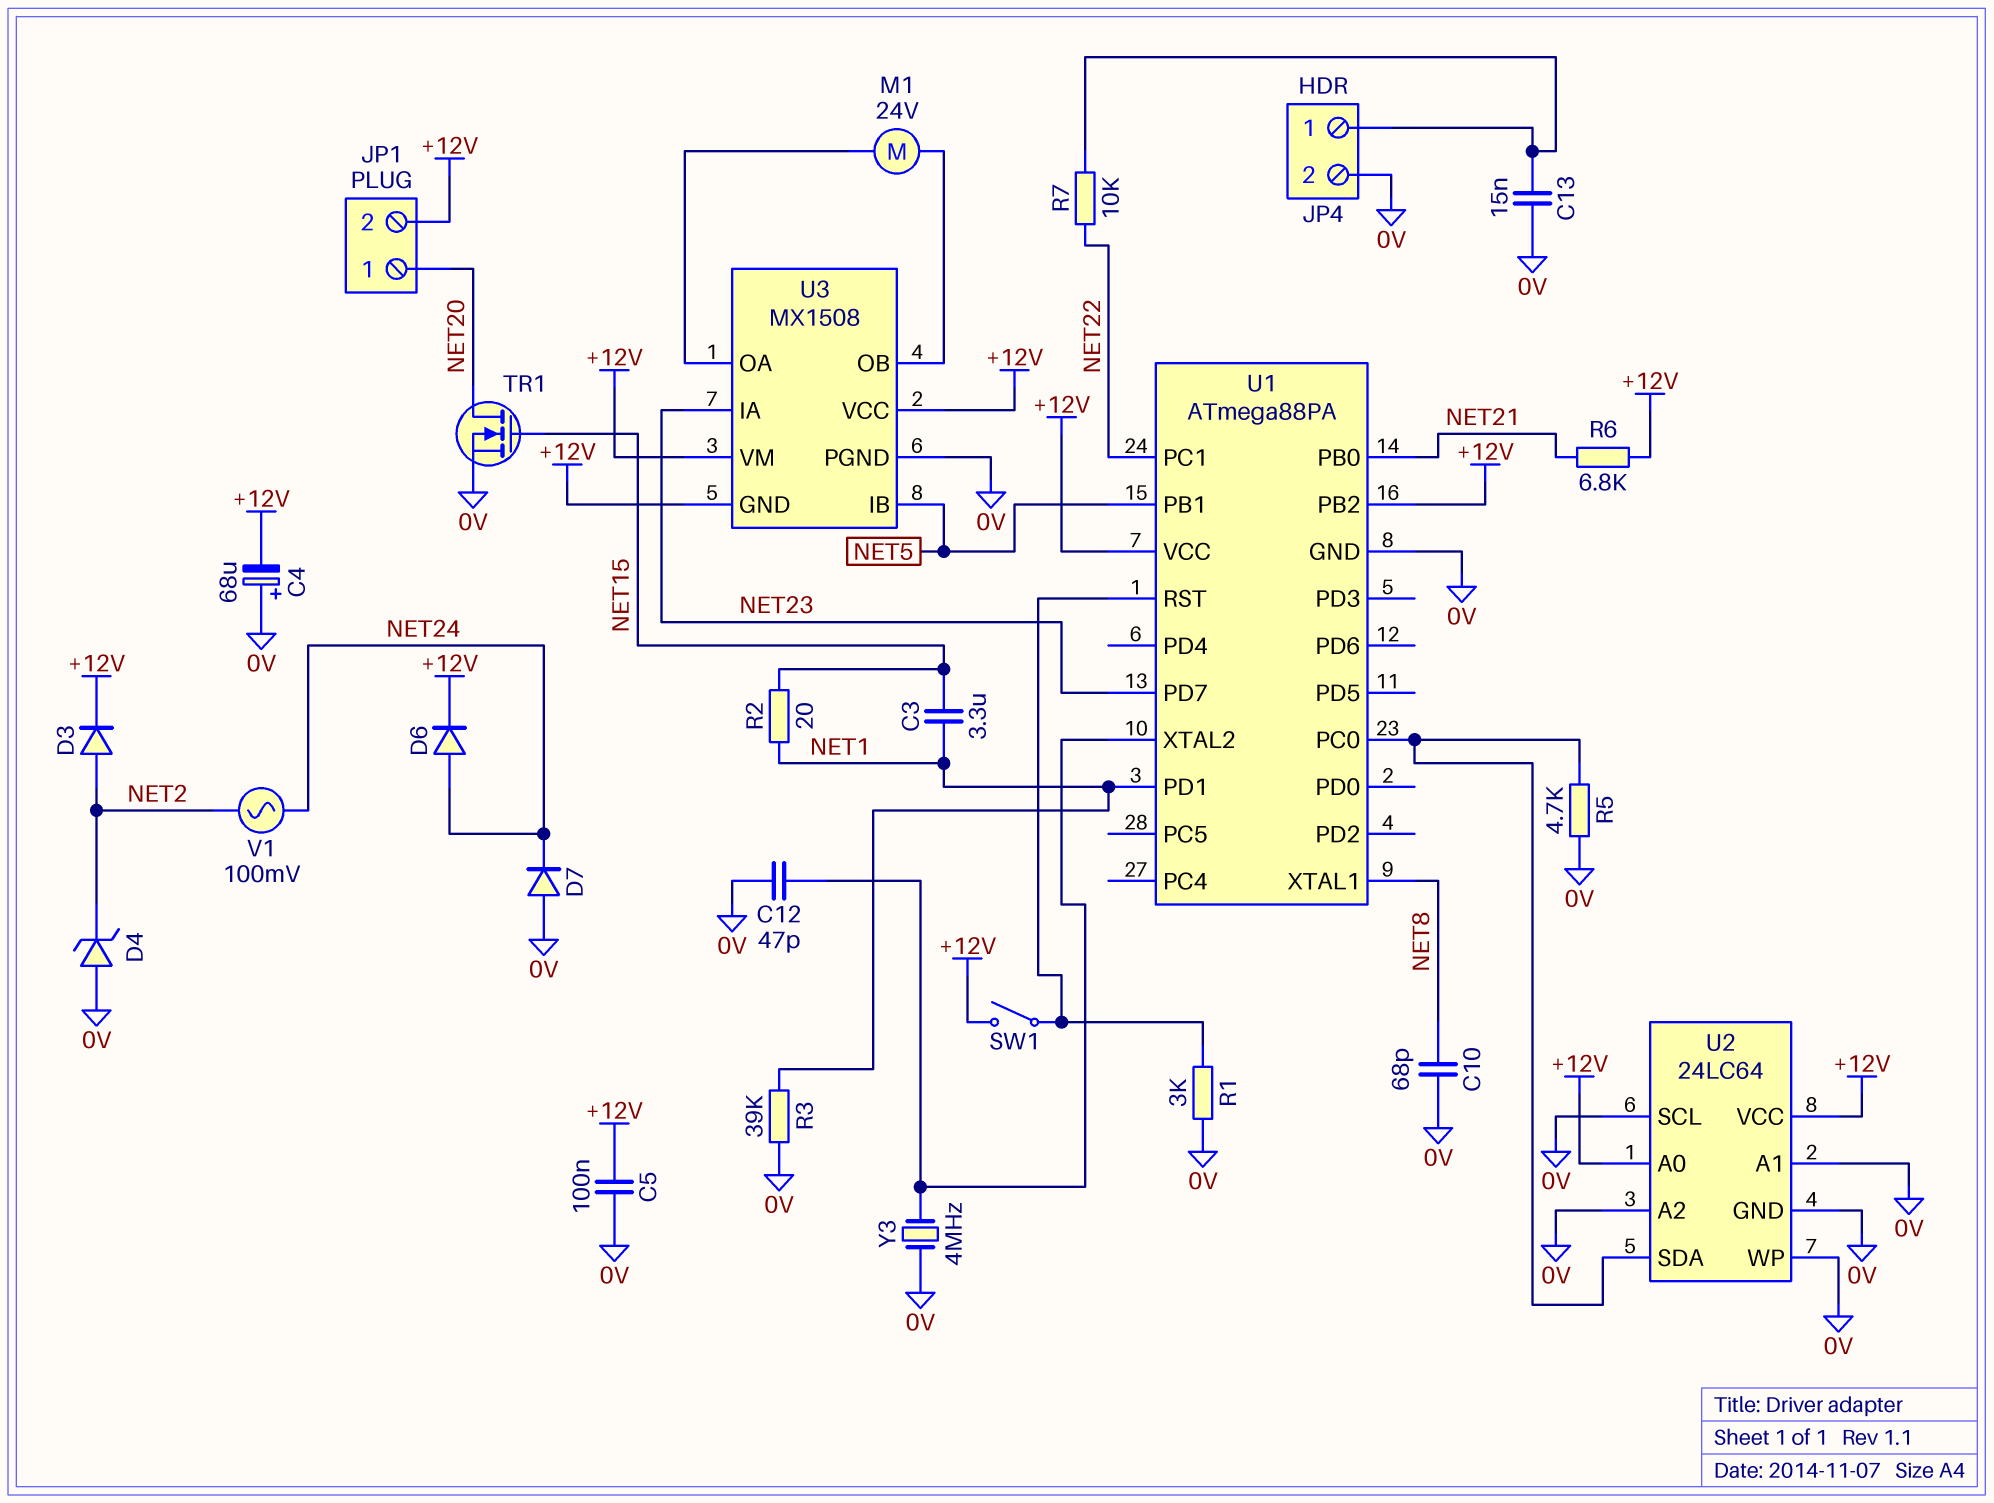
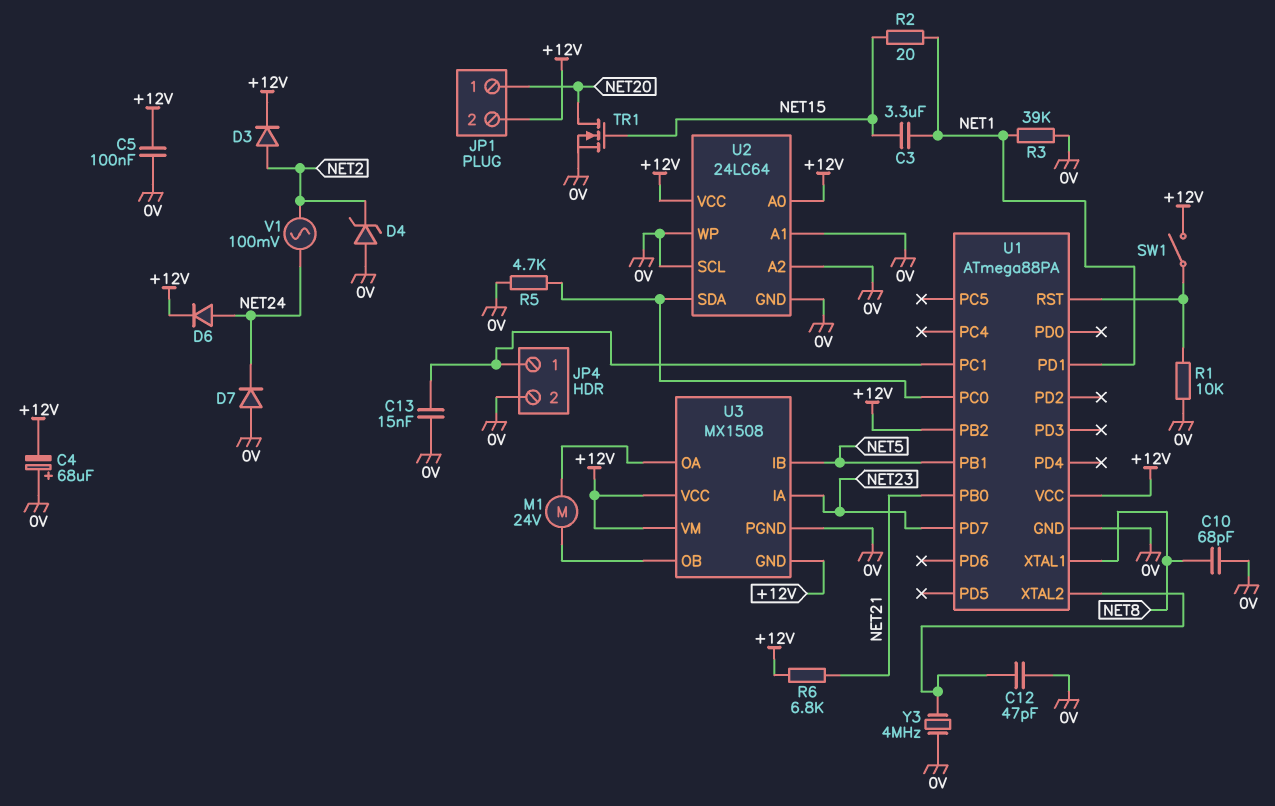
R1: 3k (0V, U1/RST) -> 10k (0V, U1/RST)
R7: 10k (JP4/1, NET22) -> none
U1 pin PC1: NET22 -> JP4/1

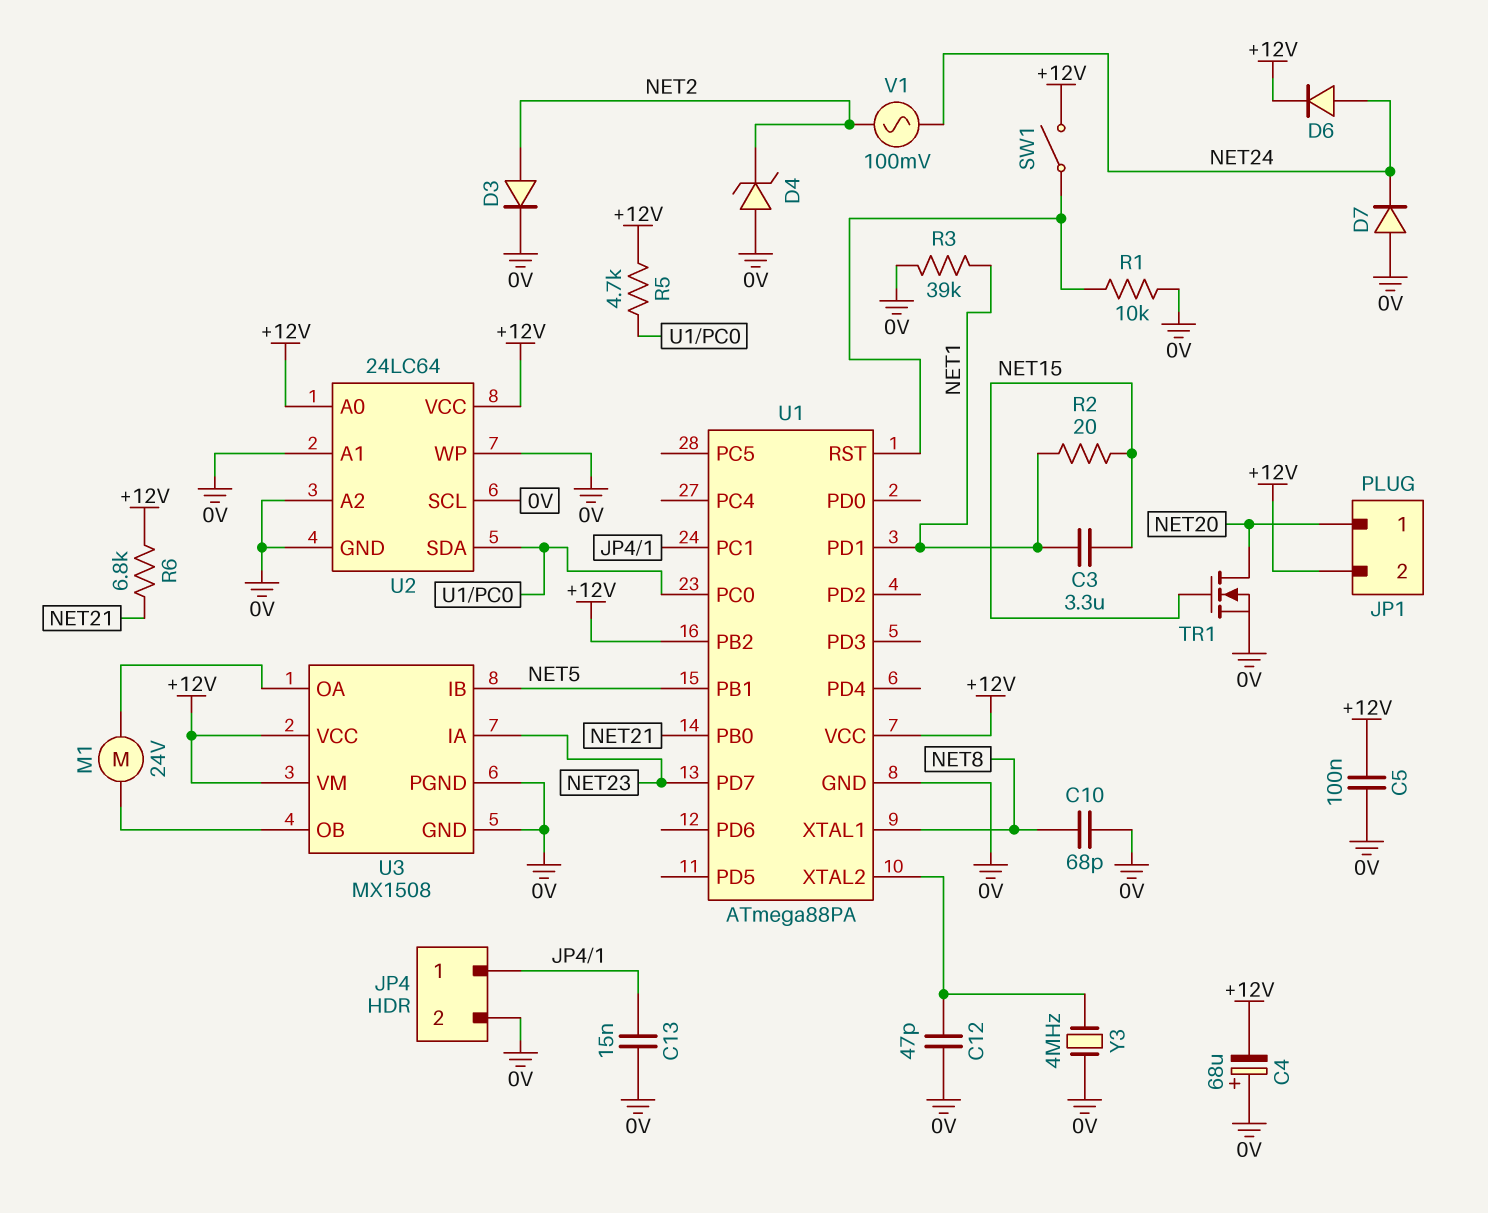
D3: diode (A NET2, K +12V) -> diode (A NET2, K 0V)
R5: 4.7k (0V, U1/PC0) -> 4.7k (+12V, U1/PC0)
U3 pin GND: +12V -> 0V

